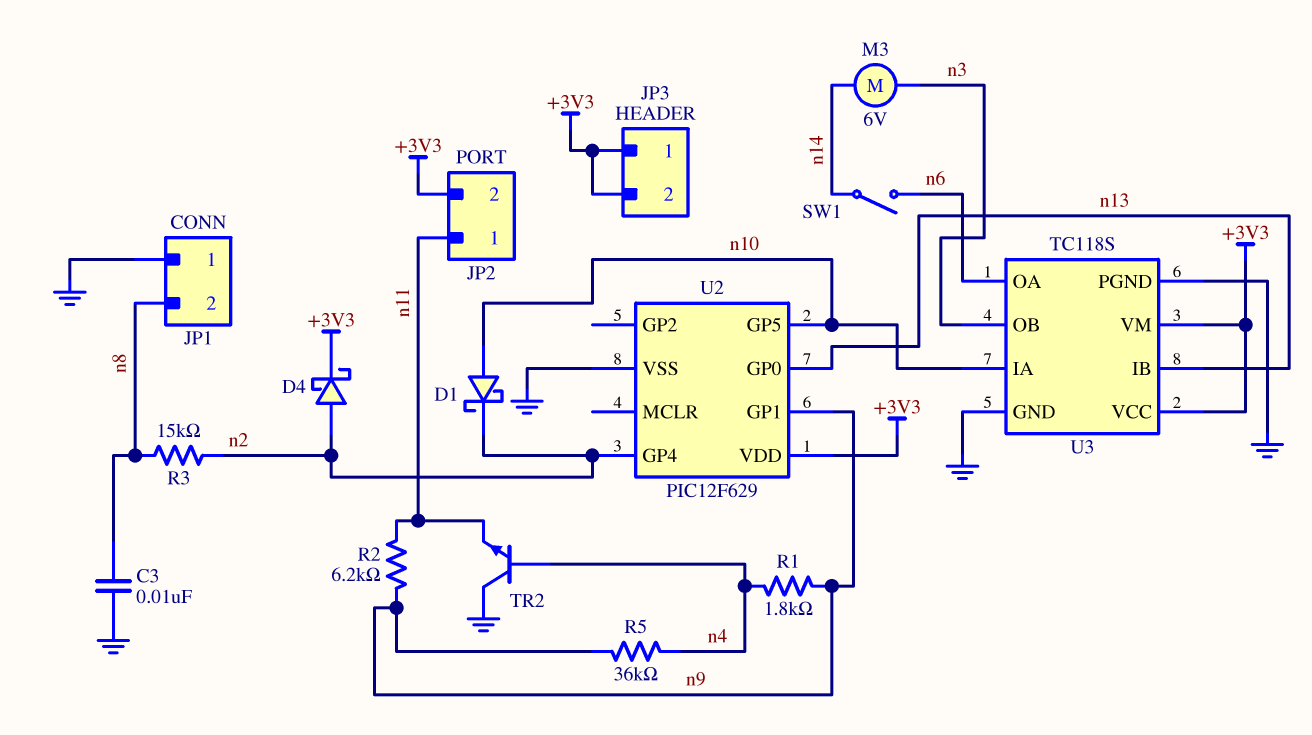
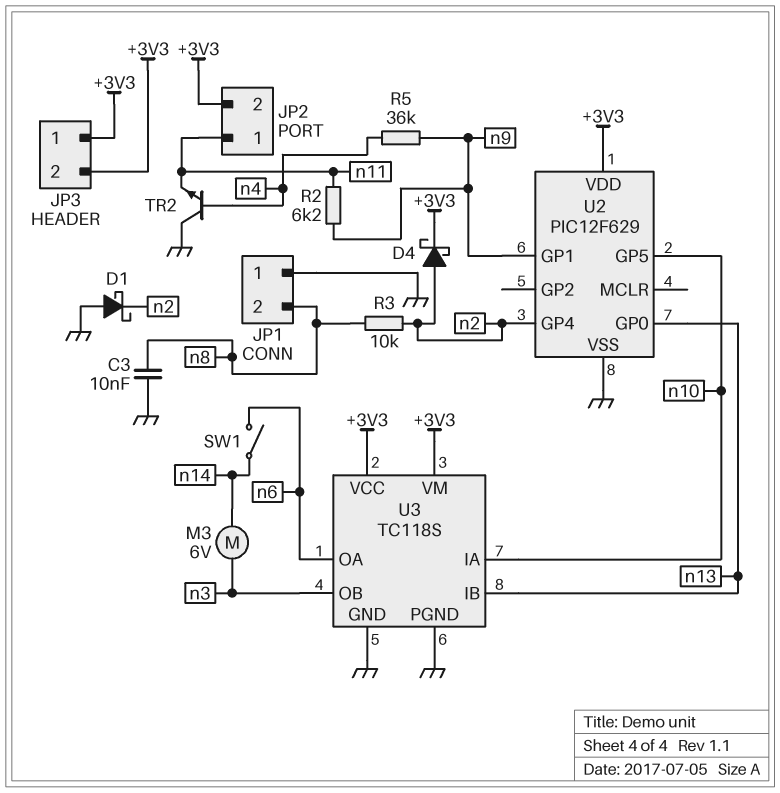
D1: schottky (A n10, K n2) -> schottky (A GND, K n2)
R1: 1.8k (n4, n9) -> none
R3: 15k (n2, n8) -> 10k (n2, n8)

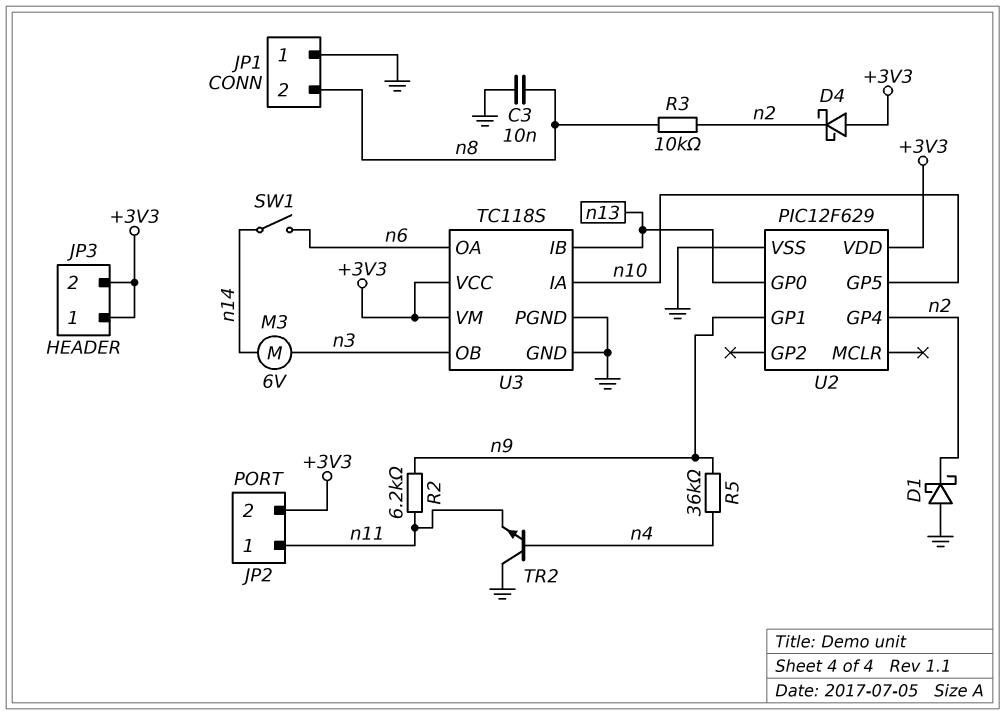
D4: schottky (A n2, K +3V3) -> schottky (A +3V3, K n2)

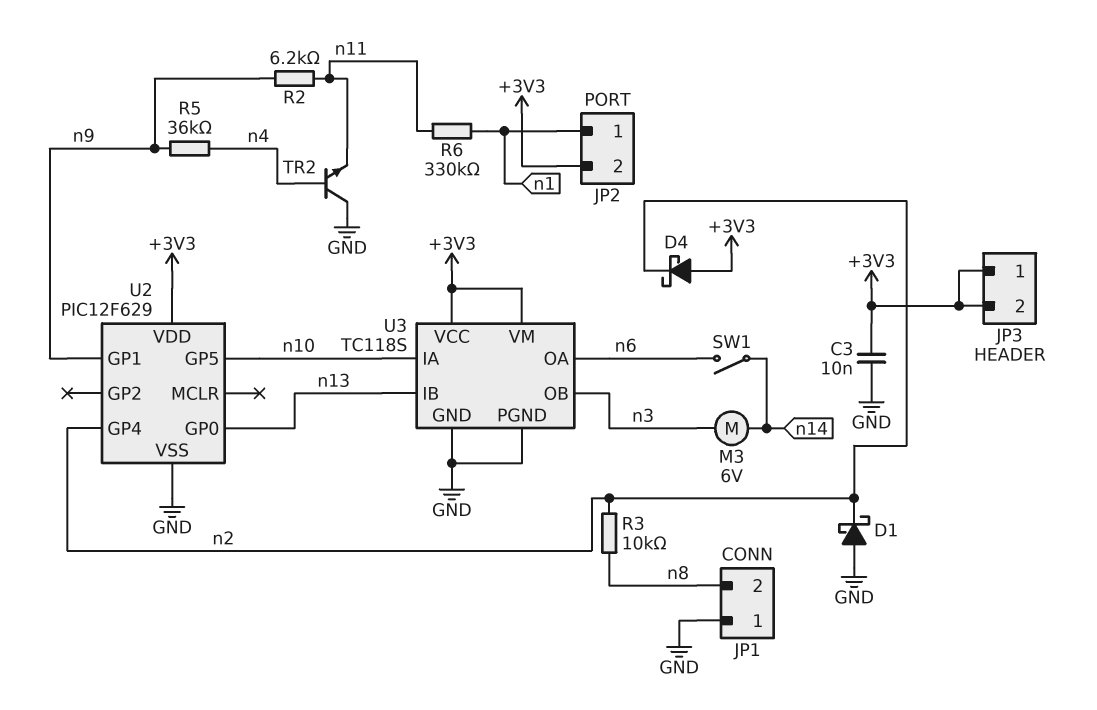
C3: 10nF (GND, n8) -> 10nF (+3V3, GND)
JP2 pin 1: n11 -> n1
R6: none -> 330k (n1, n11)

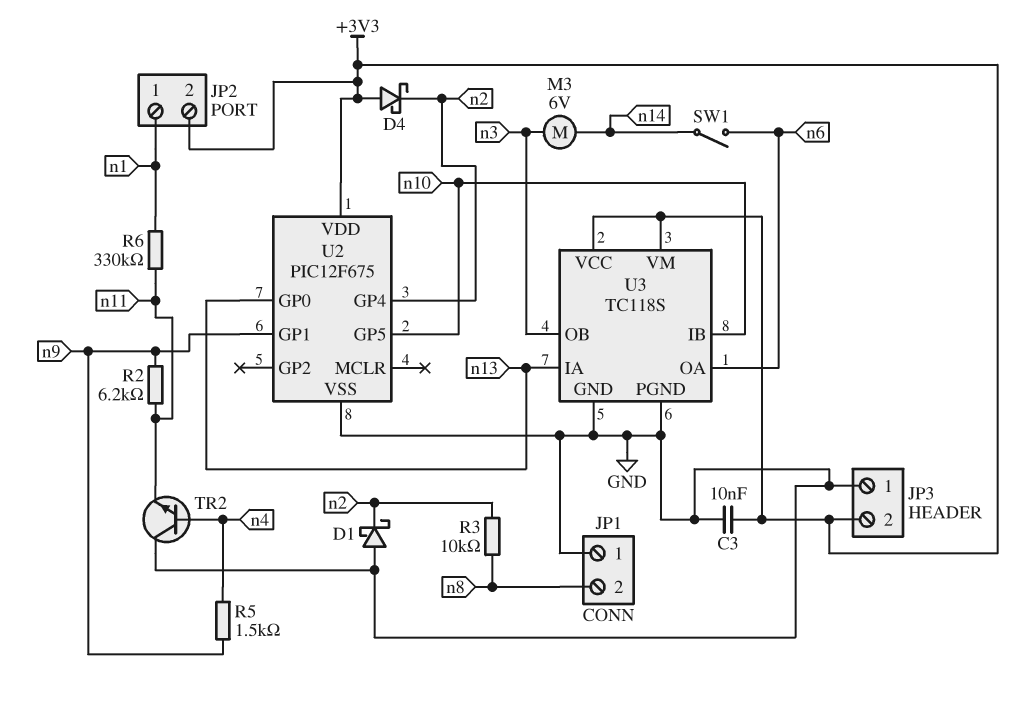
JP3 pin 1: +3V3 -> GND
R5: 36k (n4, n9) -> 1.5k (n4, n9)
U2: PIC12F629 -> PIC12F675
U3 pin IA: n10 -> n13
U3 pin IB: n13 -> n10

